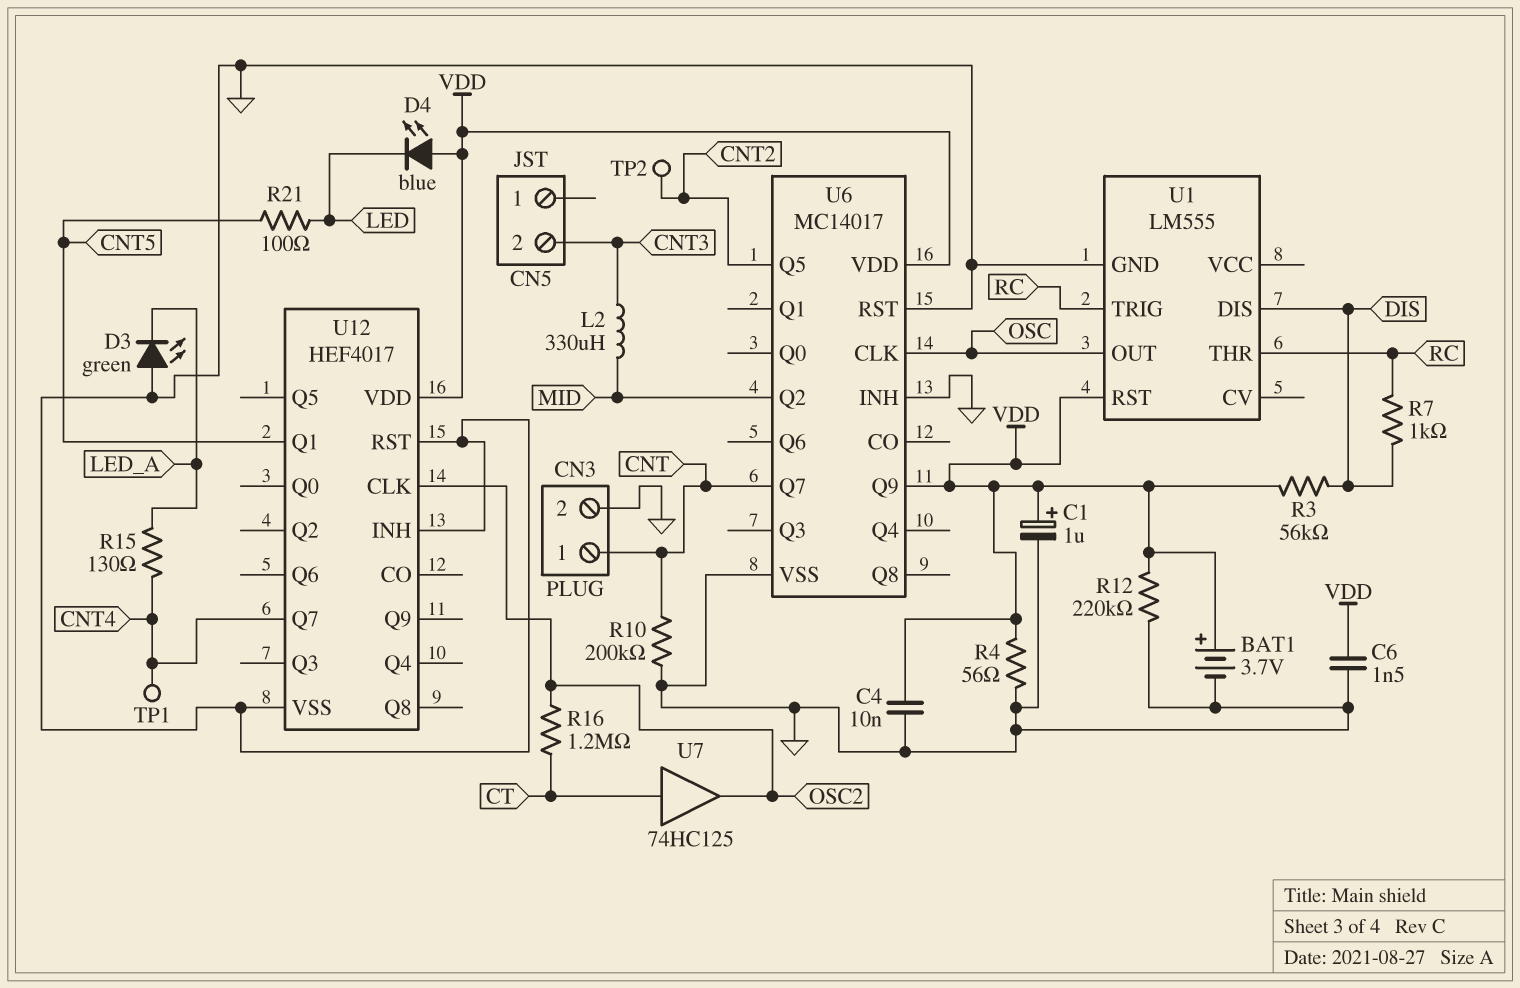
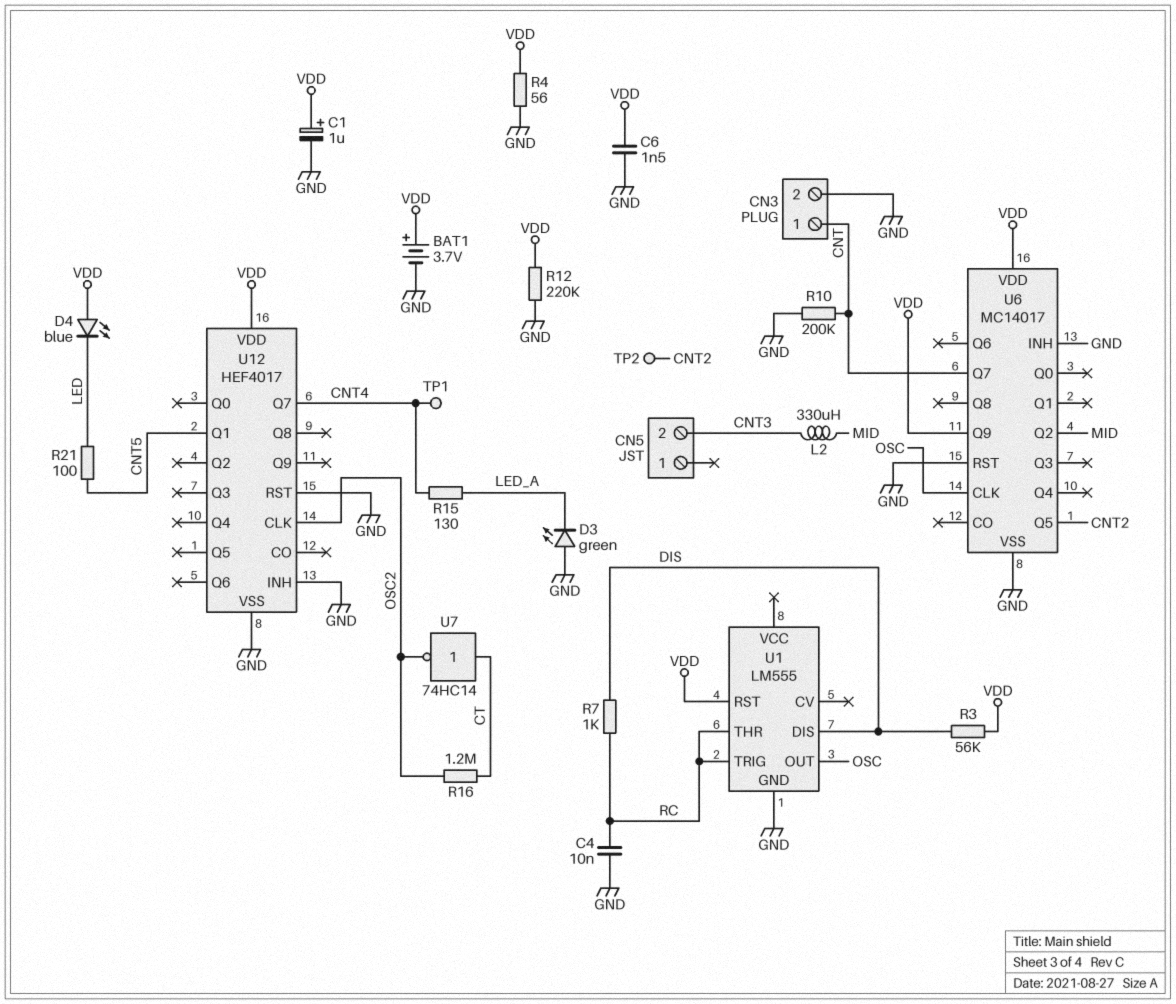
C4: 10nF (GND, VDD) -> 10nF (GND, RC)
U7: buffer 74HC125 (in CT, out OSC2) -> NOT 74HC14 (in CT, out OSC2)

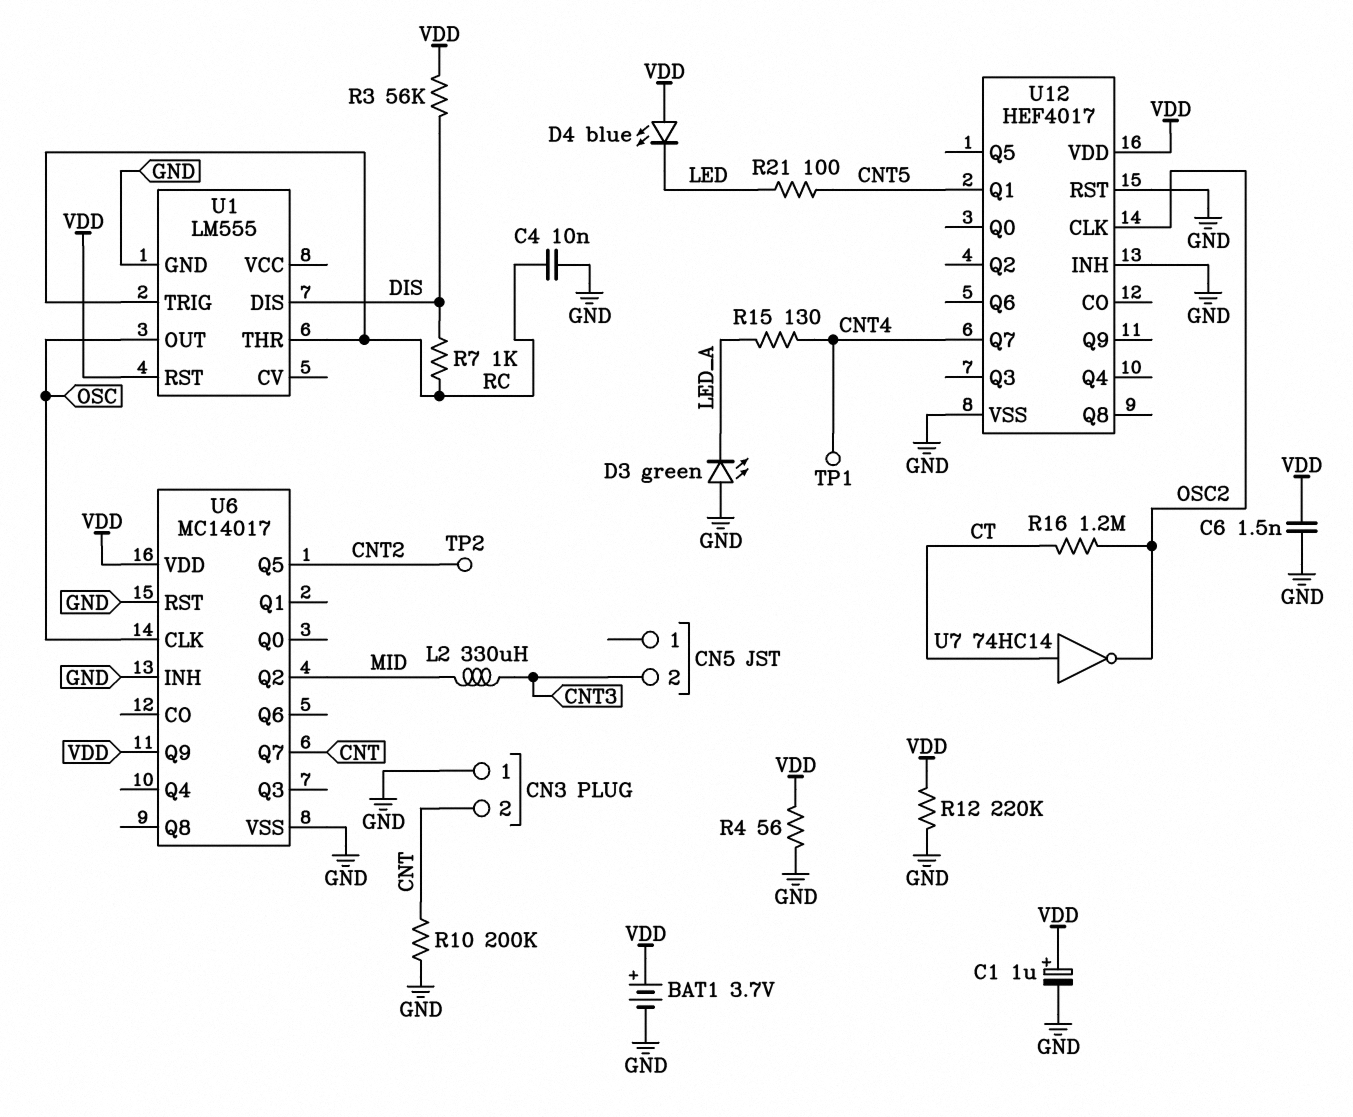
CN3 pin 1: CNT -> GND
CN3 pin 2: GND -> CNT

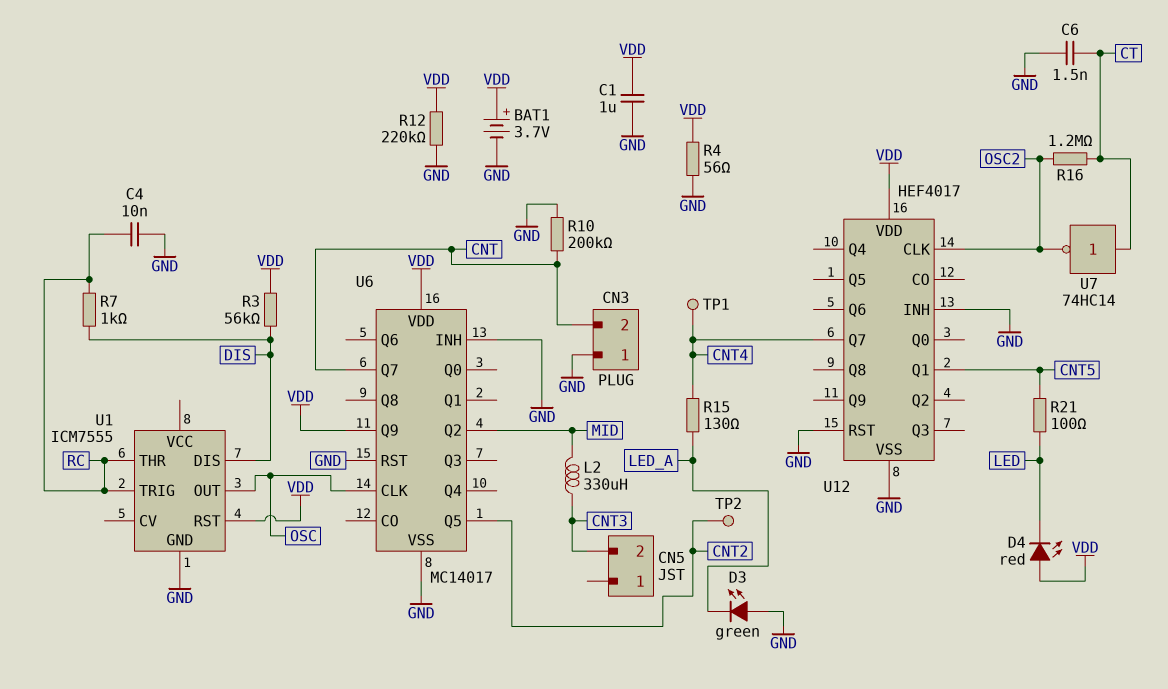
C1: 1uF (plus VDD, minus GND) -> 1uF (GND, VDD)
C6: 1.5nF (GND, VDD) -> 1.5nF (CT, GND)
D4: LED blue (A VDD, K LED) -> LED red (A VDD, K LED)
U1: LM555 -> ICM7555

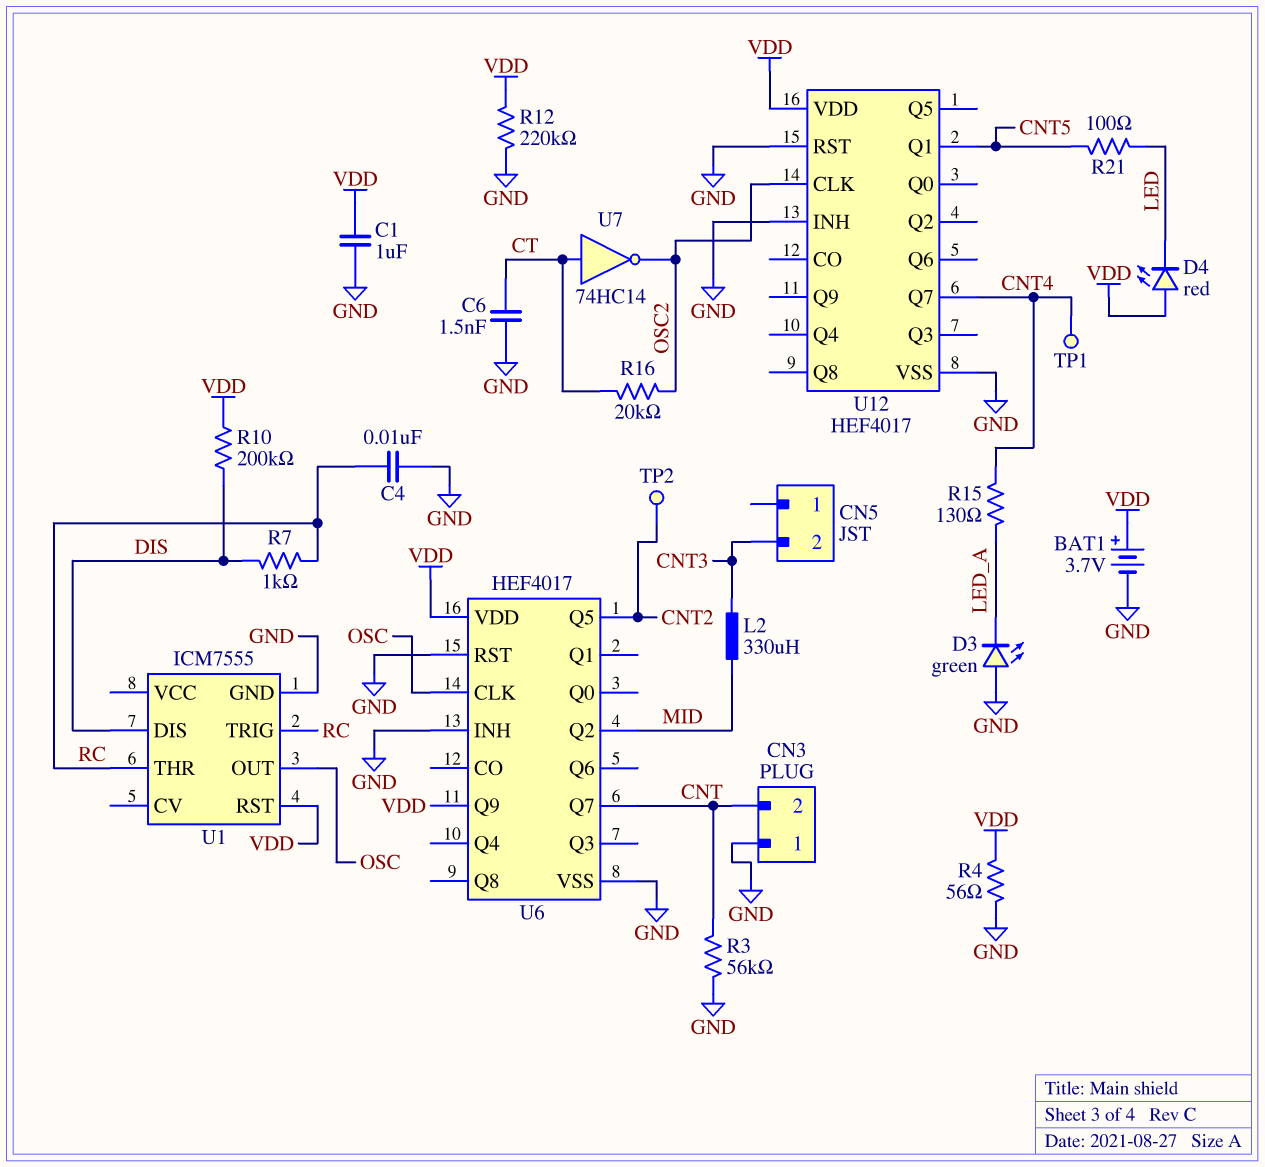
R3: 56k (DIS, VDD) -> 56k (CNT, GND)
R10: 200k (CNT, GND) -> 200k (DIS, VDD)
R16: 1.2M (CT, OSC2) -> 20k (CT, OSC2)
U6: MC14017 -> HEF4017

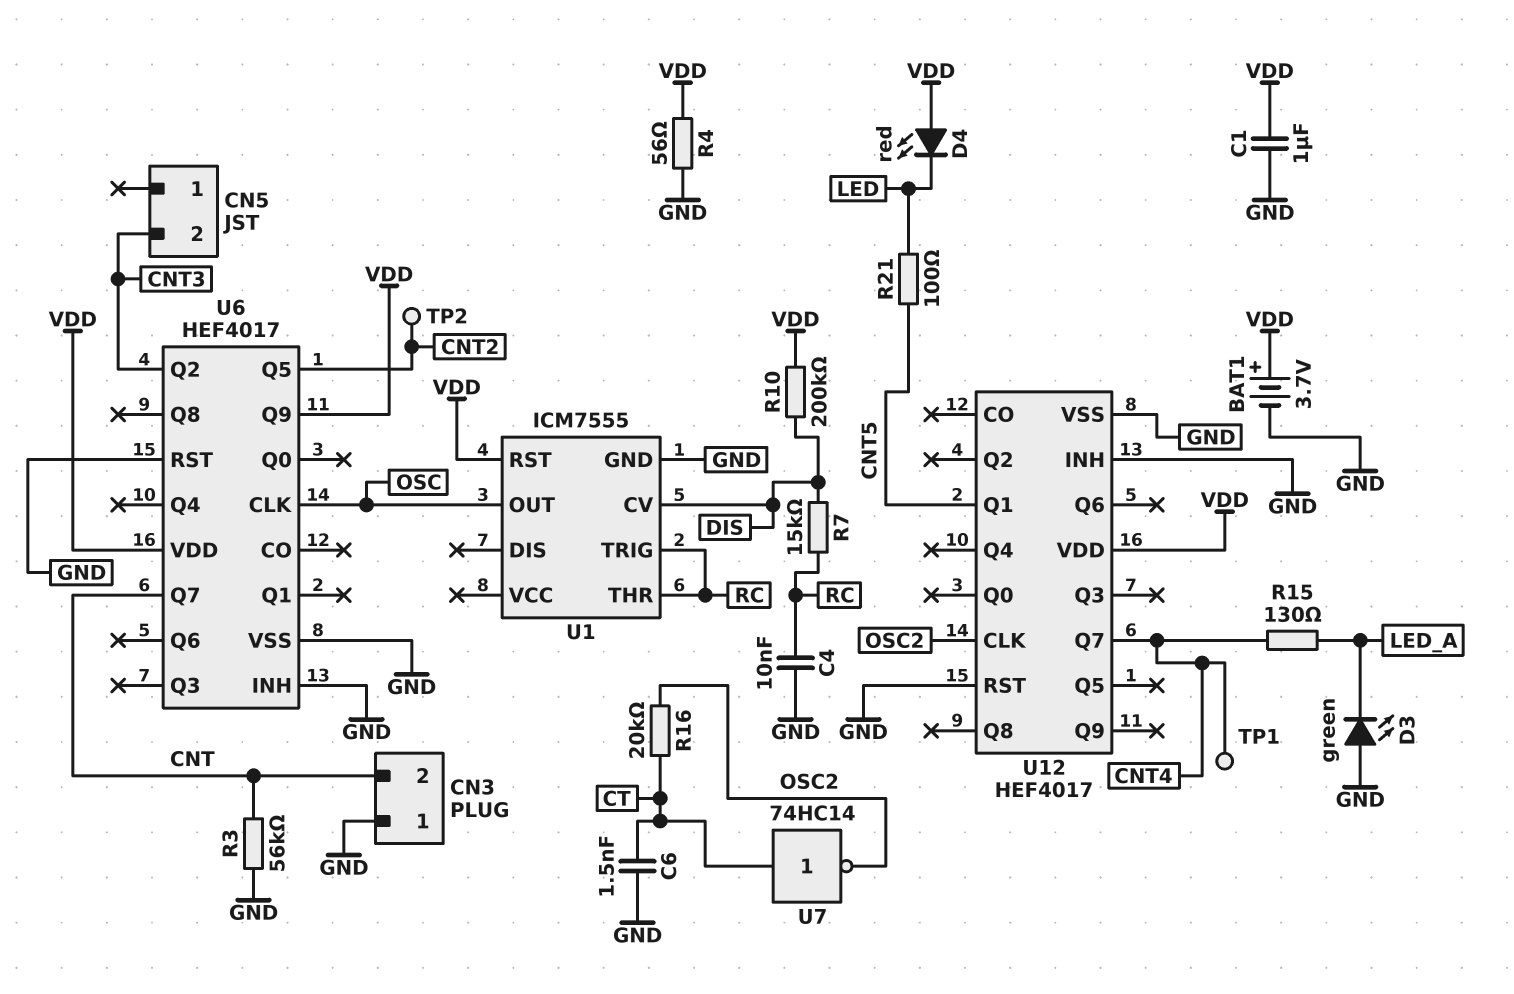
L2: 330uH (CNT3, MID) -> none
R7: 1k (DIS, RC) -> 15k (DIS, RC)
R12: 220k (GND, VDD) -> none
U1 pin CV: none -> DIS
U1 pin DIS: DIS -> none
U6 pin Q2: MID -> CNT3

